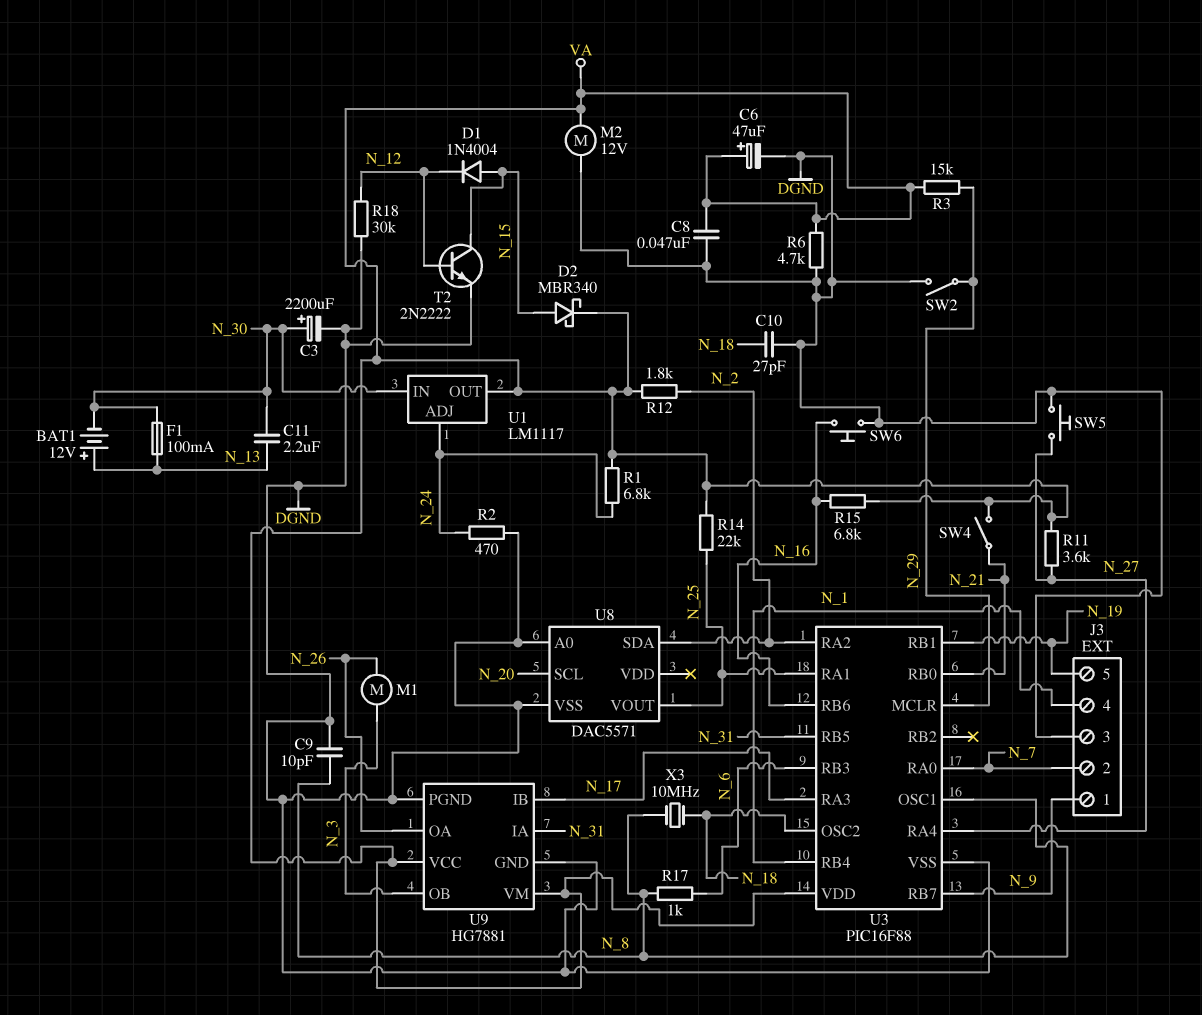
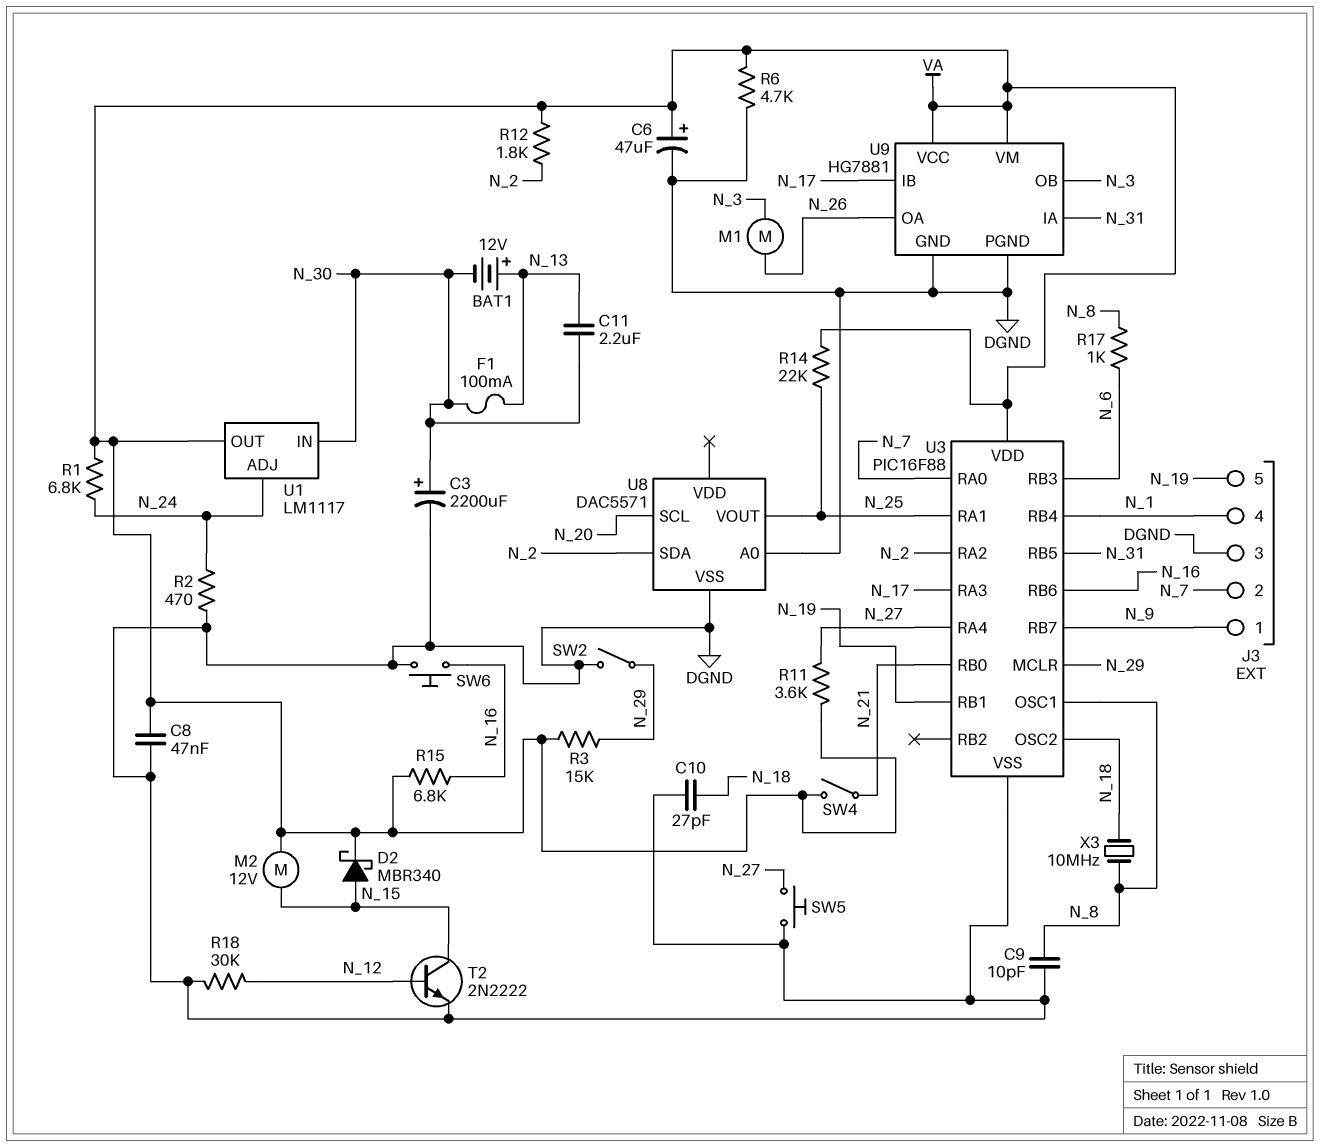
D1: diode 1N4004 (A N_15, K N_12) -> none
M2: motor 12V (DGND, VA) -> motor 12V (N_15, VA)

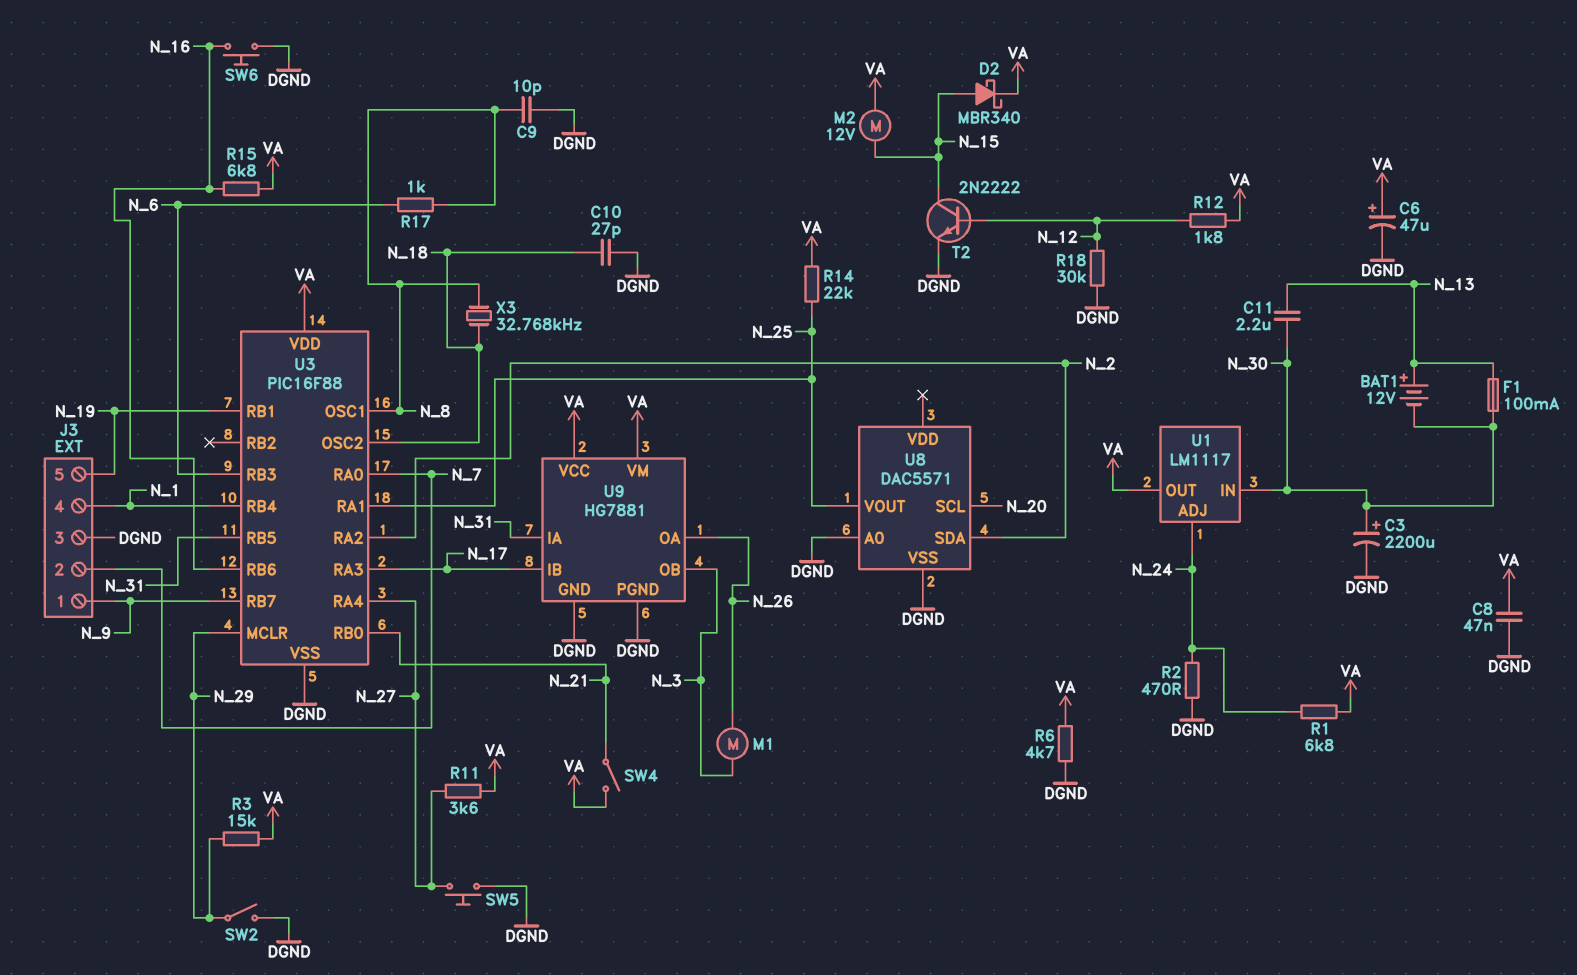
R12: 1.8k (N_2, VA) -> 1.8k (N_12, VA)
X3: 10MHz (N_8, N_18) -> 32.768kHz (N_8, N_18)

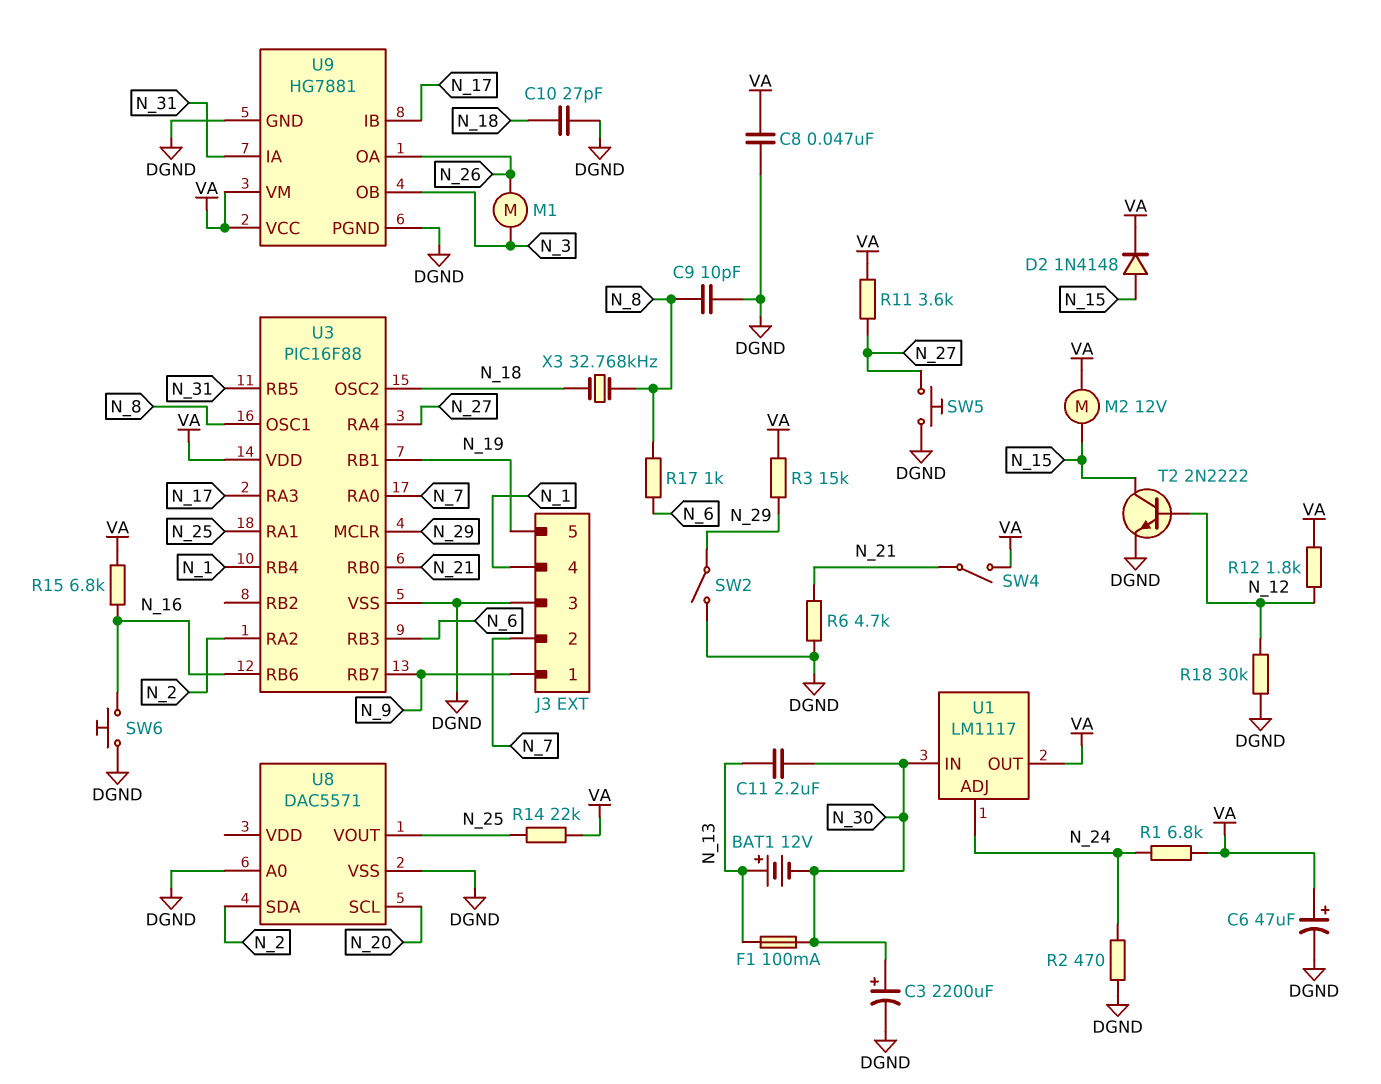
D2: schottky MBR340 (A N_15, K VA) -> diode 1N4148 (A N_15, K VA)
R6: 4.7k (DGND, VA) -> 4.7k (DGND, N_21)

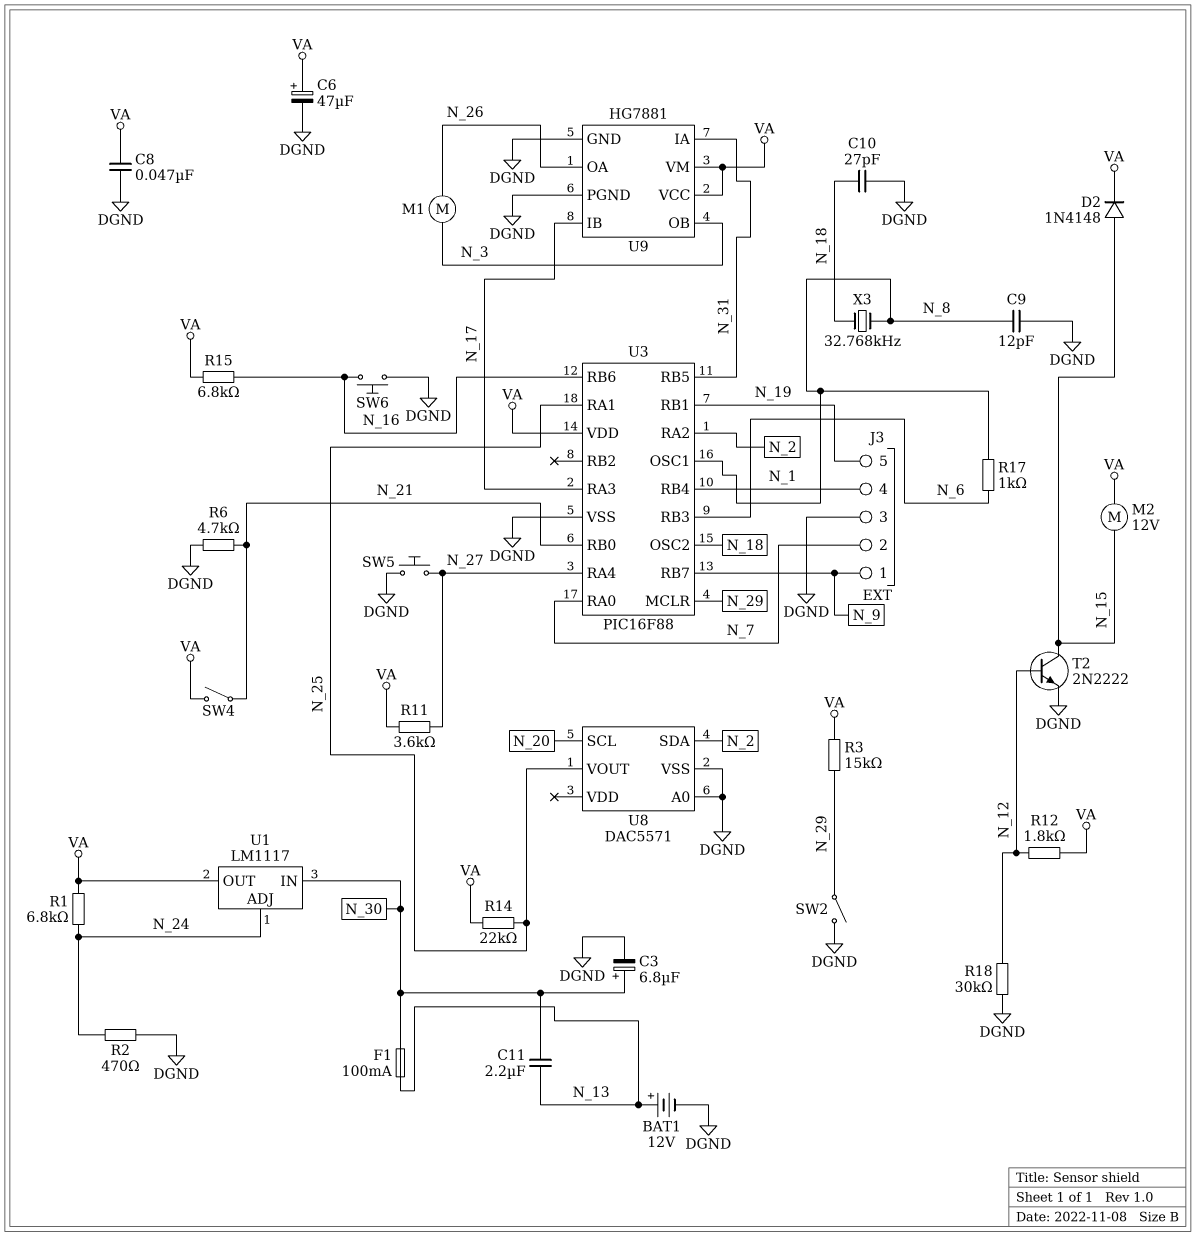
BAT1: 12V (plus N_13, minus N_30) -> 12V (plus N_13, minus DGND)
C3: 2200uF (plus N_30, minus DGND) -> 6.8uF (plus N_30, minus DGND)
C9: 10pF (DGND, N_8) -> 12pF (DGND, N_8)

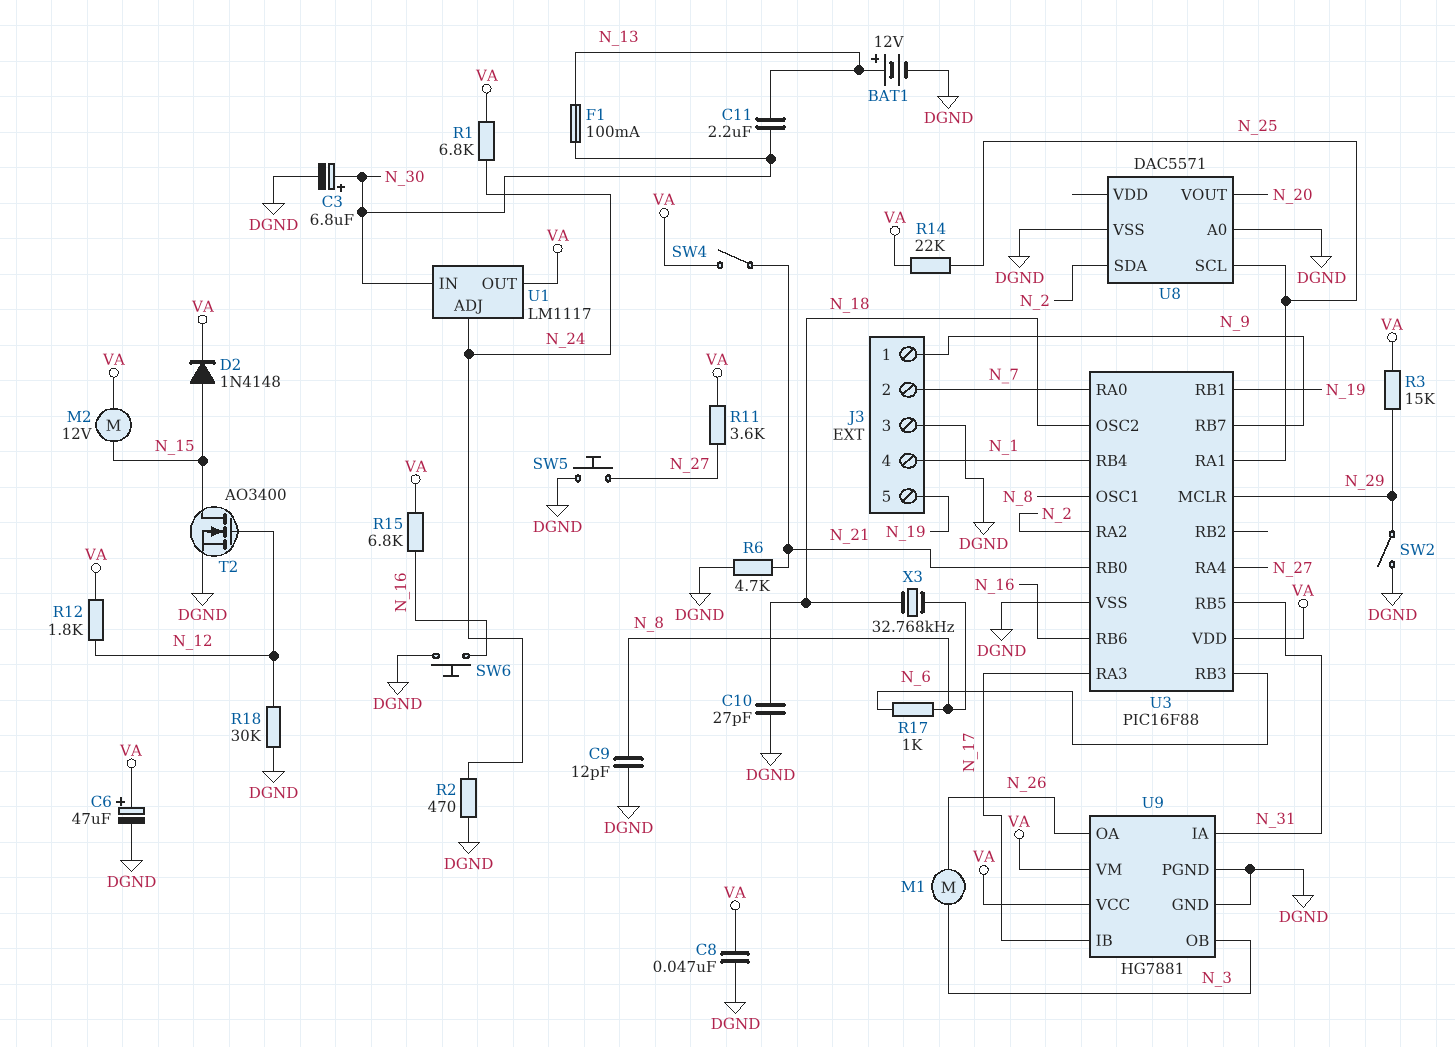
T2: NPN 2N2222 (B N_12, C N_15, E DGND) -> NMOS AO3400 (G N_12, D N_15, S DGND)
U8 pin SCL: N_20 -> N_25
U8 pin VOUT: N_25 -> N_20

